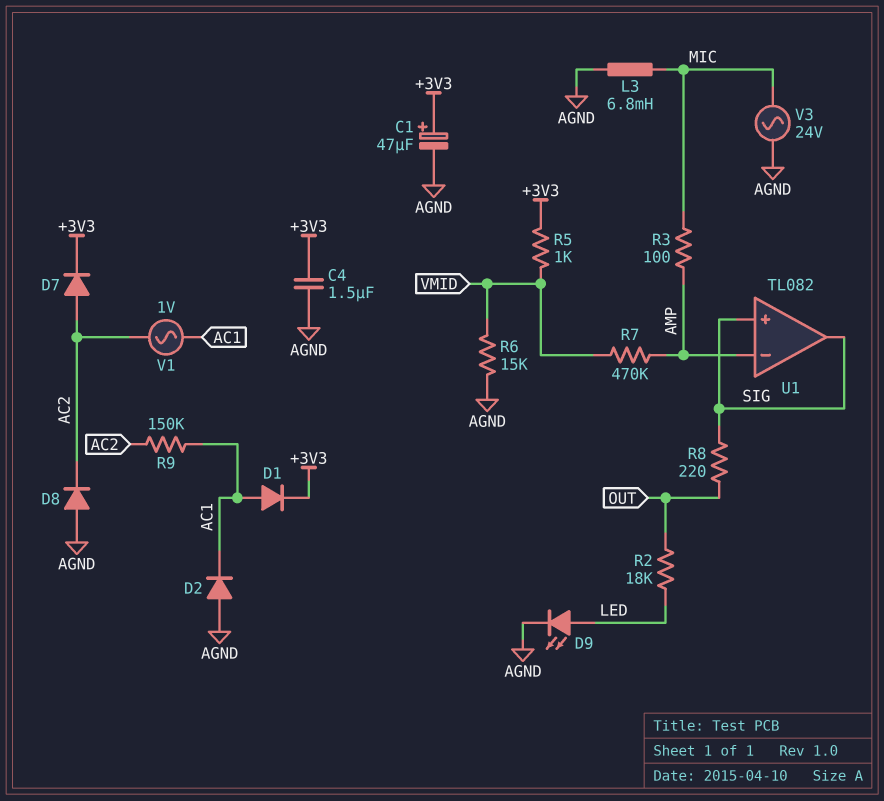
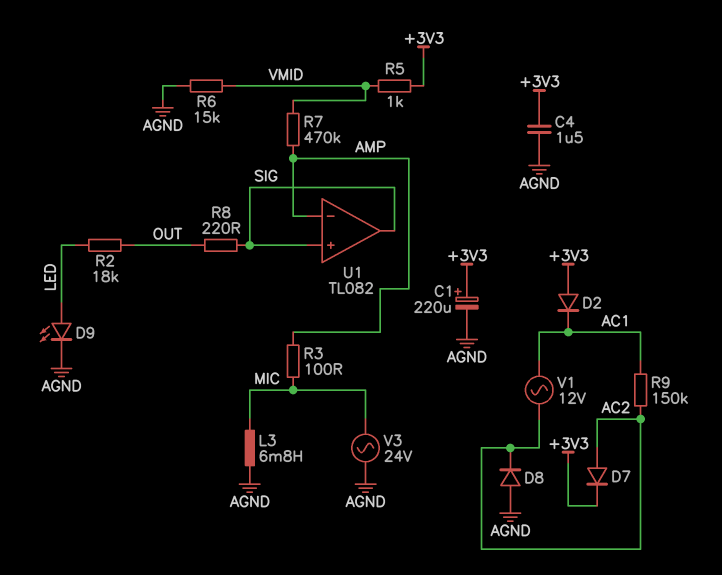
C1: 47uF (plus +3V3, minus AGND) -> 220uF (plus +3V3, minus AGND)
D1: diode (A AC1, K +3V3) -> none
D2: diode (A AGND, K AC1) -> diode (A +3V3, K AC1)
V1: AC 1V (AC1, AC2) -> AC 12V (AC1, AC2)

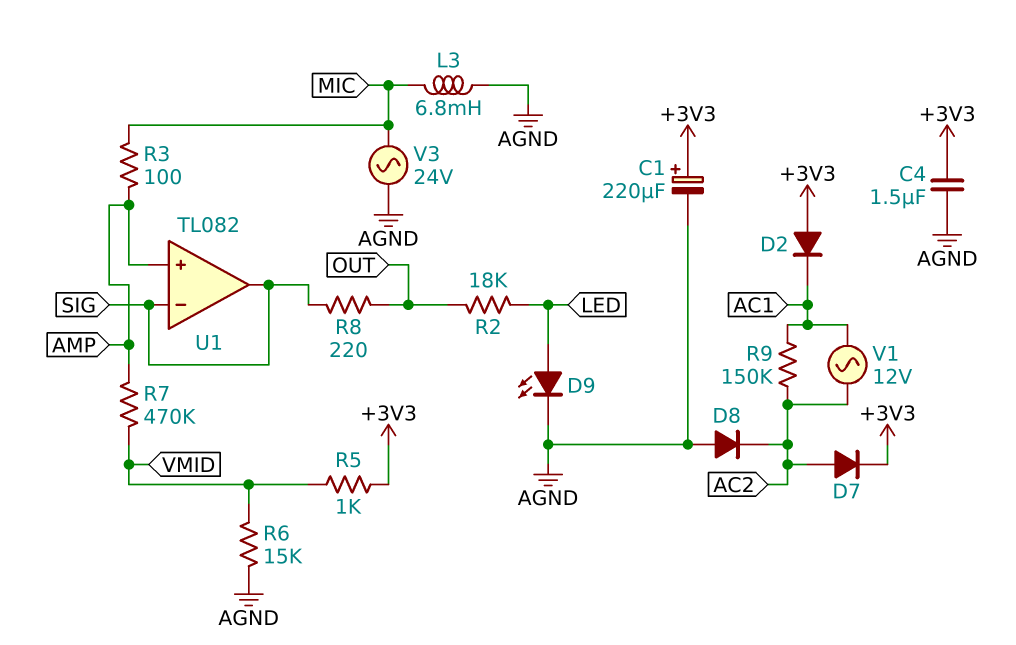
U1 pin in+: SIG -> AMP
U1 pin in-: AMP -> SIG

